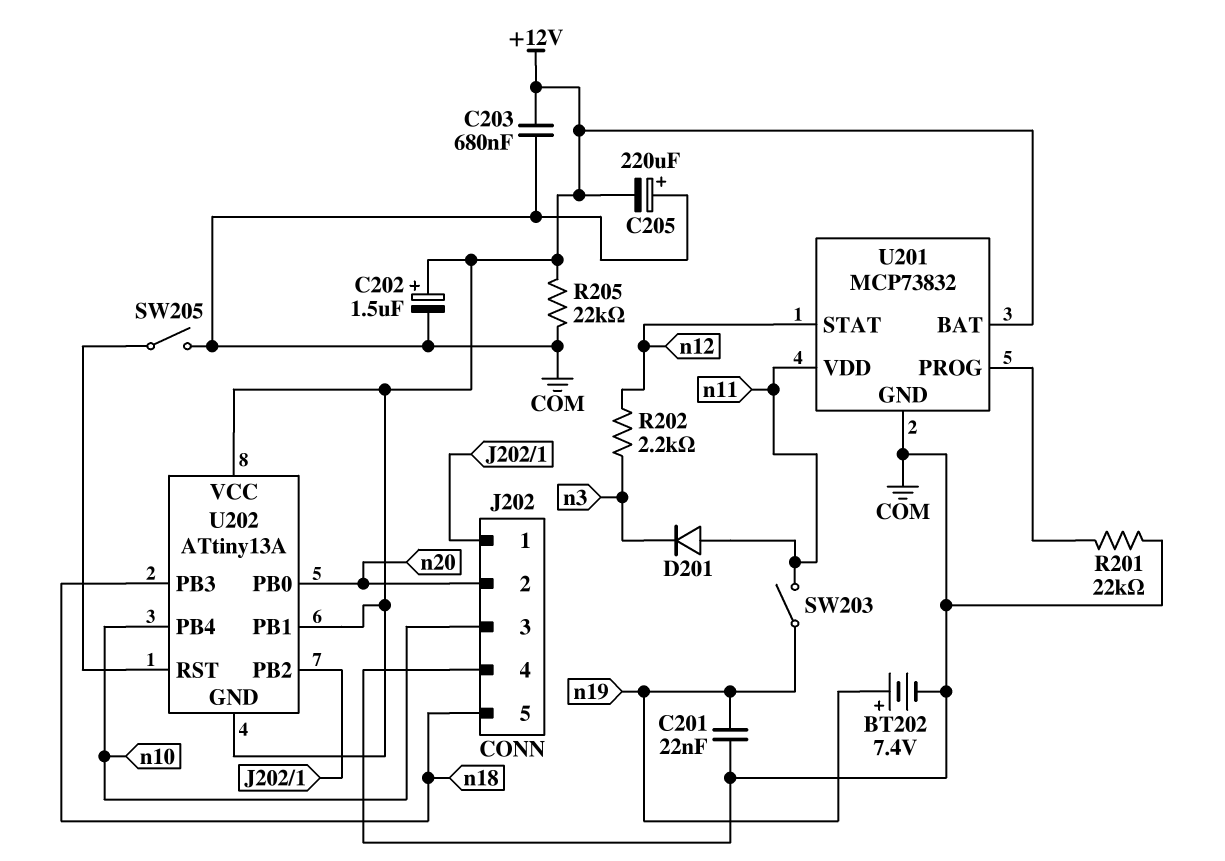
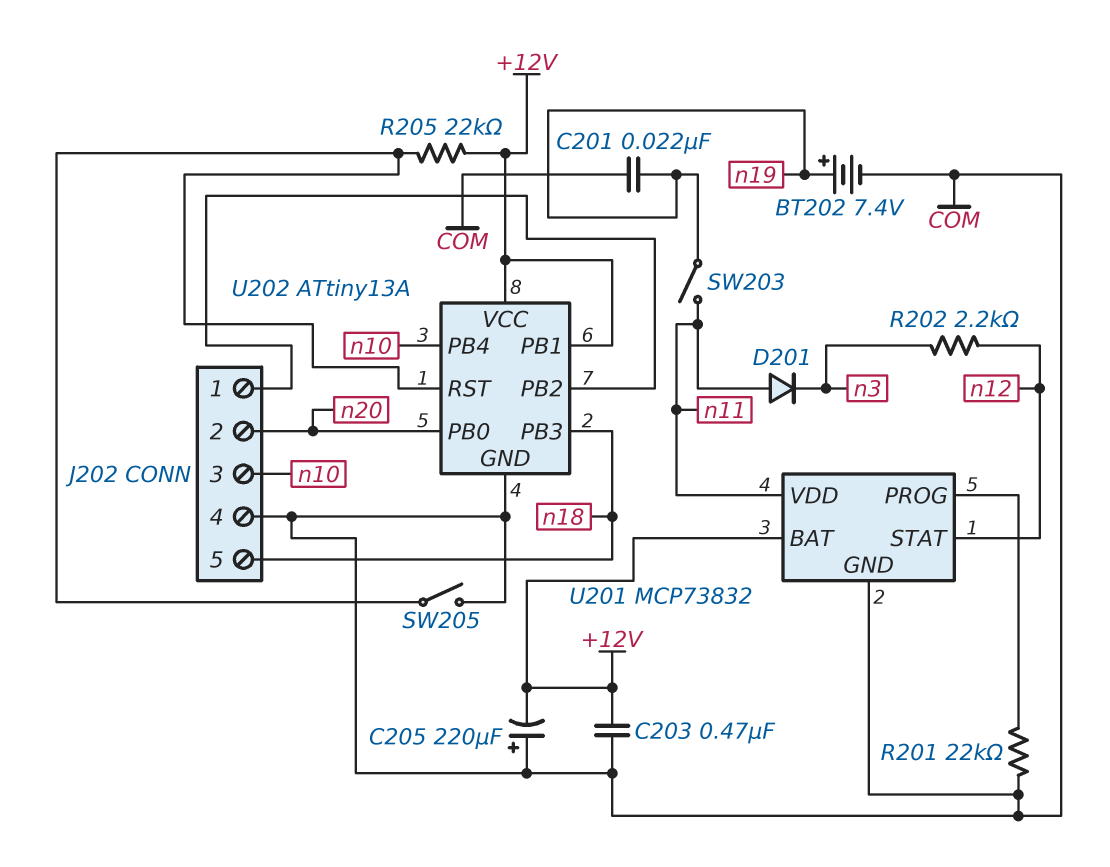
C202: 1.5uF (plus +12V, minus COM) -> none
C203: 680nF (+12V, COM) -> 470nF (+12V, COM)
R205: 22k (+12V, COM) -> 22k (+12V, U202/RST)
U202 pin GND: +12V -> COM

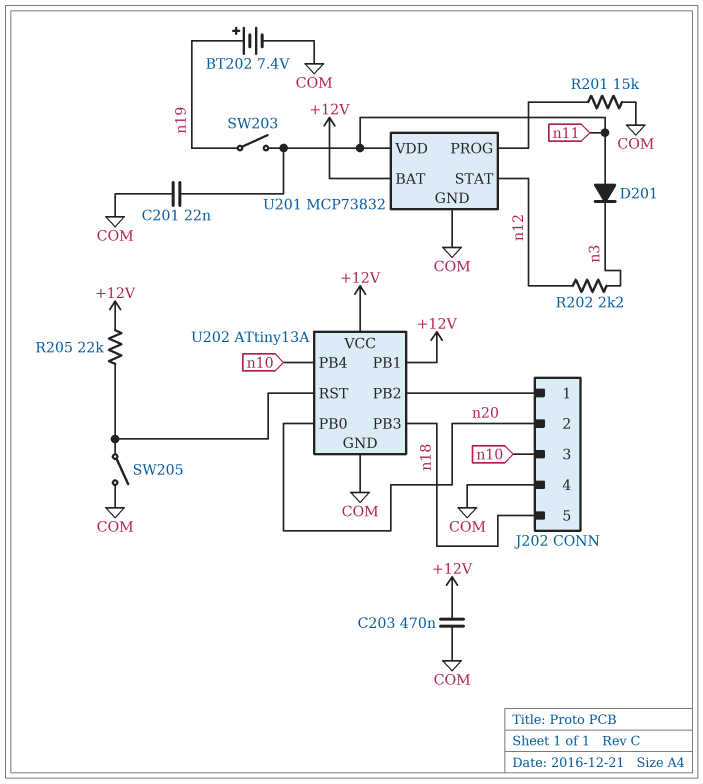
C201: 22nF (COM, n19) -> 22nF (COM, n11)
C205: 220uF (plus COM, minus +12V) -> none
R201: 22k (COM, U201/PROG) -> 15k (COM, U201/PROG)

